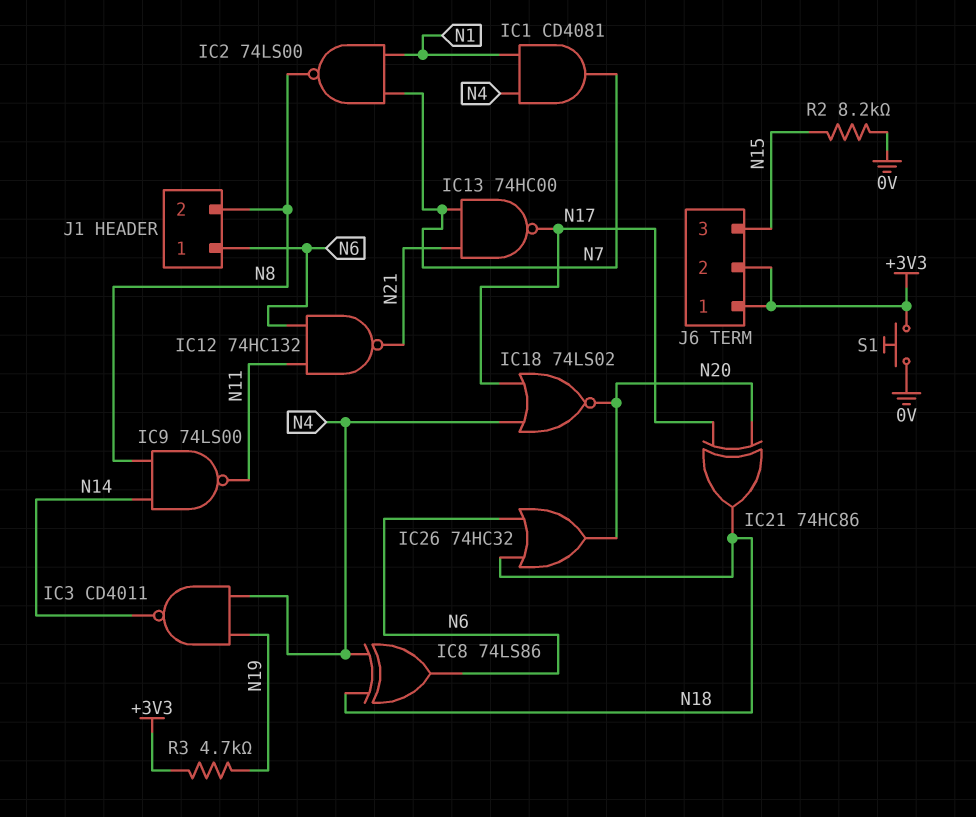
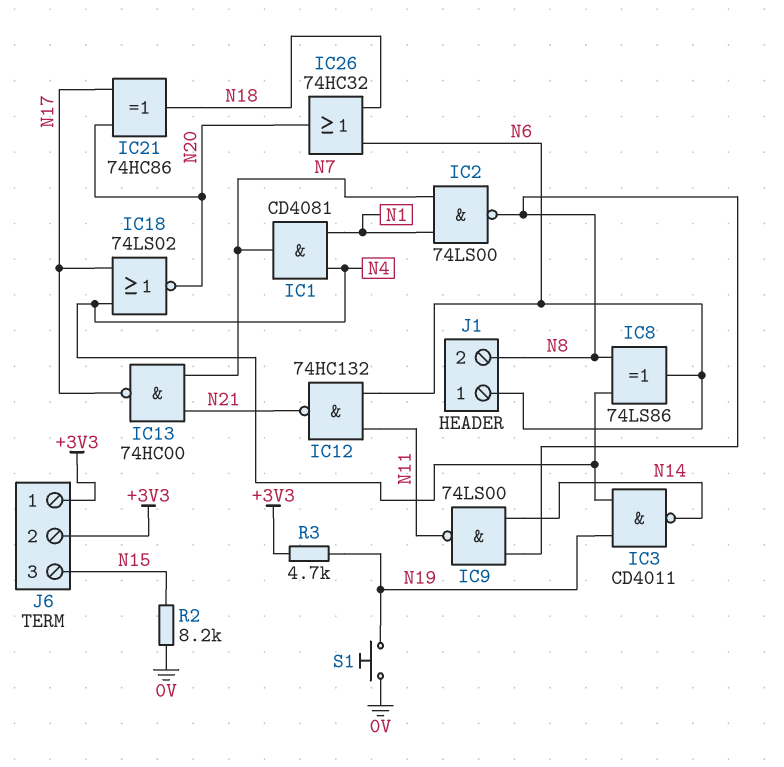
IC8: XOR 74LS86 (in N4, in N18, out N6) -> XOR 74LS86 (in N4, in N8, out N6)
S1: button (+3V3, 0V) -> button (0V, N19)

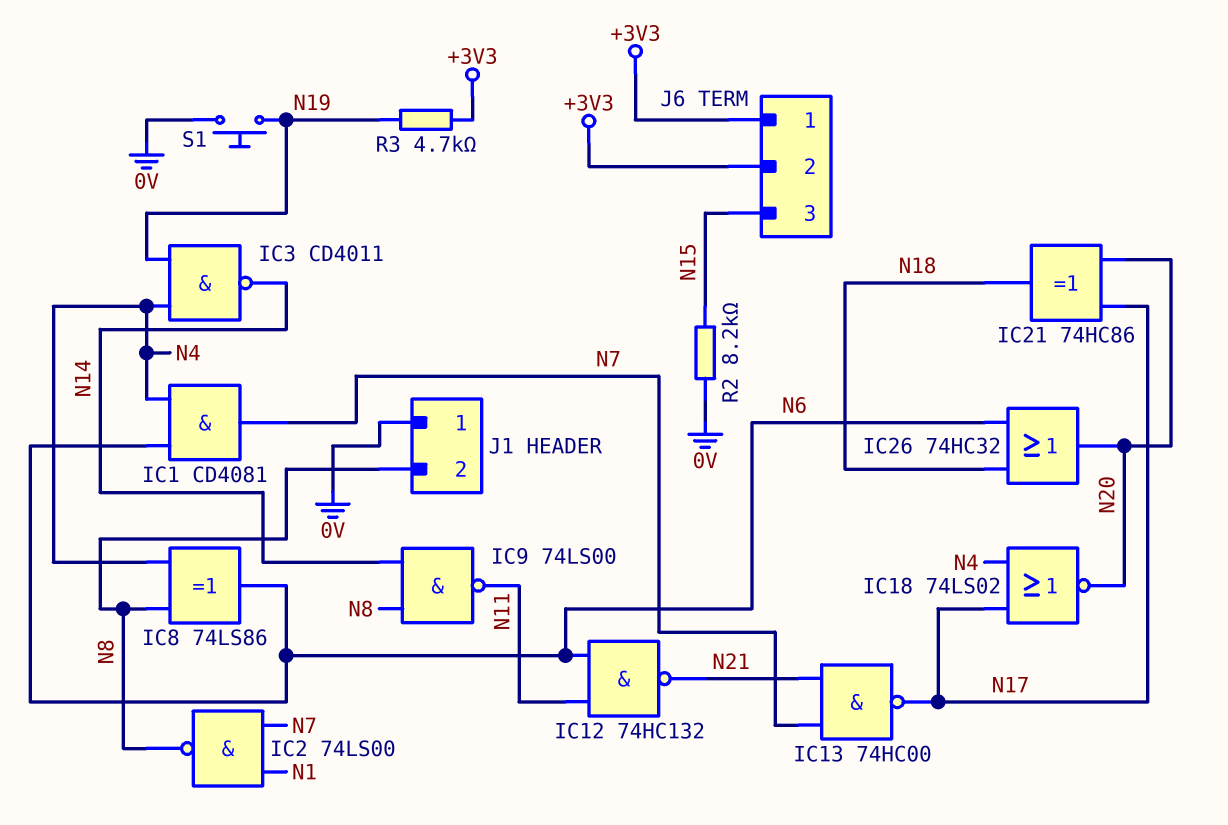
IC1: AND CD4081 (in N1, in N4, out N7) -> AND CD4081 (in N4, in N6, out N7)
J1 pin 1: N6 -> 0V

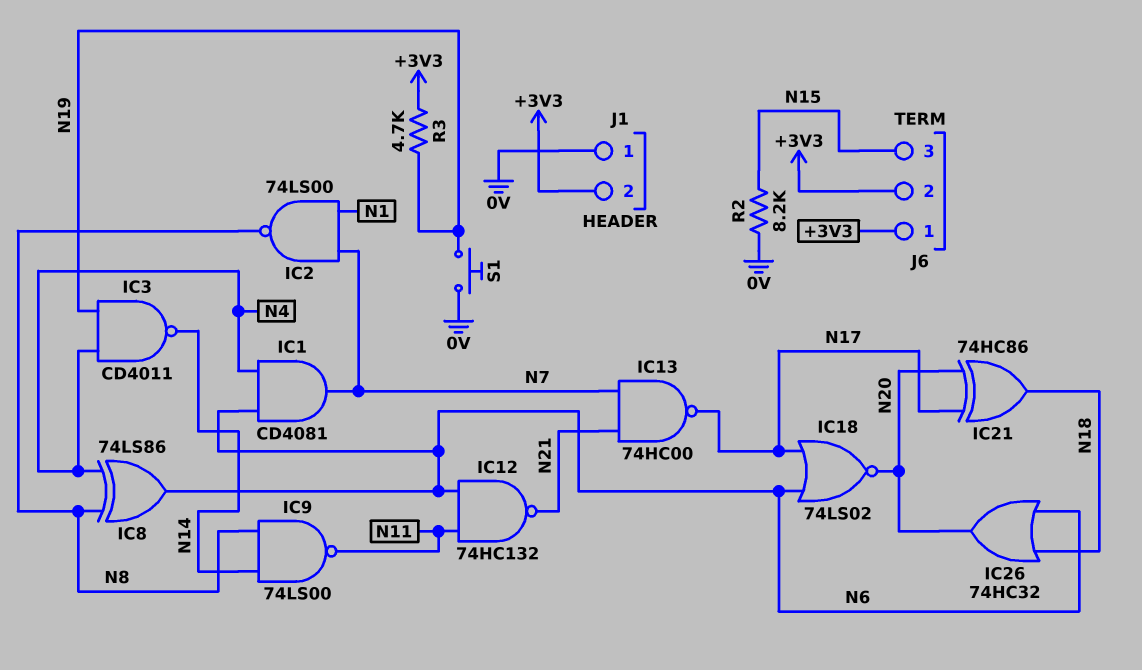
IC18: NOR 74LS02 (in N4, in N17, out N20) -> NOR 74LS02 (in N6, in N17, out N20)
J1 pin 2: N8 -> +3V3

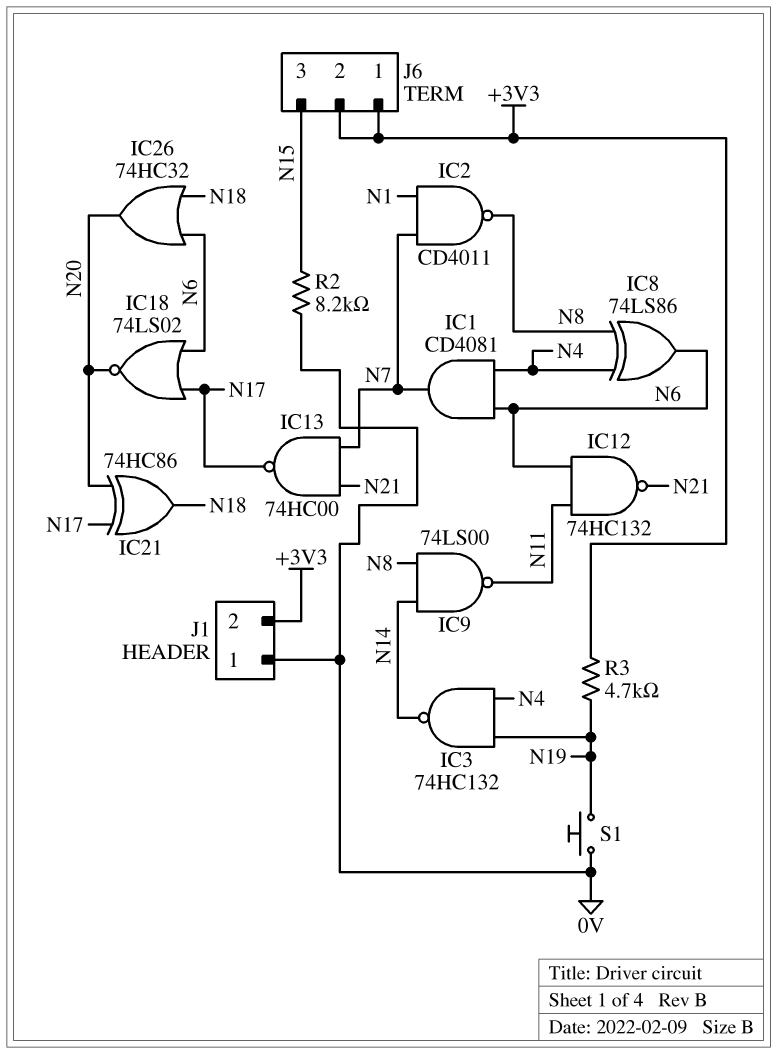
IC2: NAND 74LS00 (in N1, in N7, out N8) -> NAND CD4011 (in N1, in N7, out N8)
IC3: NAND CD4011 (in N4, in N19, out N14) -> NAND 74HC132 (in N4, in N19, out N14)

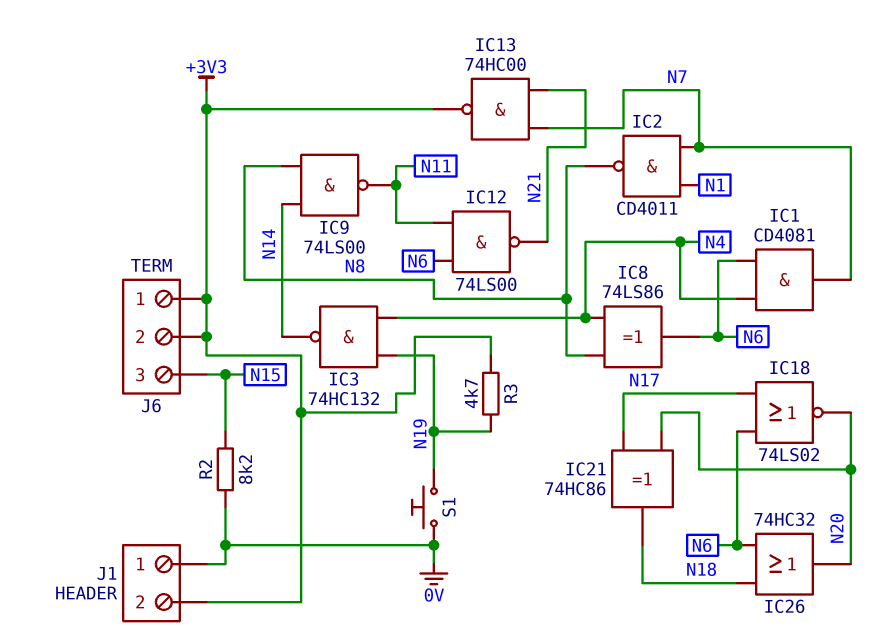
IC12: NAND 74HC132 (in N6, in N11, out N21) -> NAND 74LS00 (in N6, in N11, out N21)
IC13: NAND 74HC00 (in N7, in N21, out N17) -> NAND 74HC00 (in N7, in N21, out +3V3)

